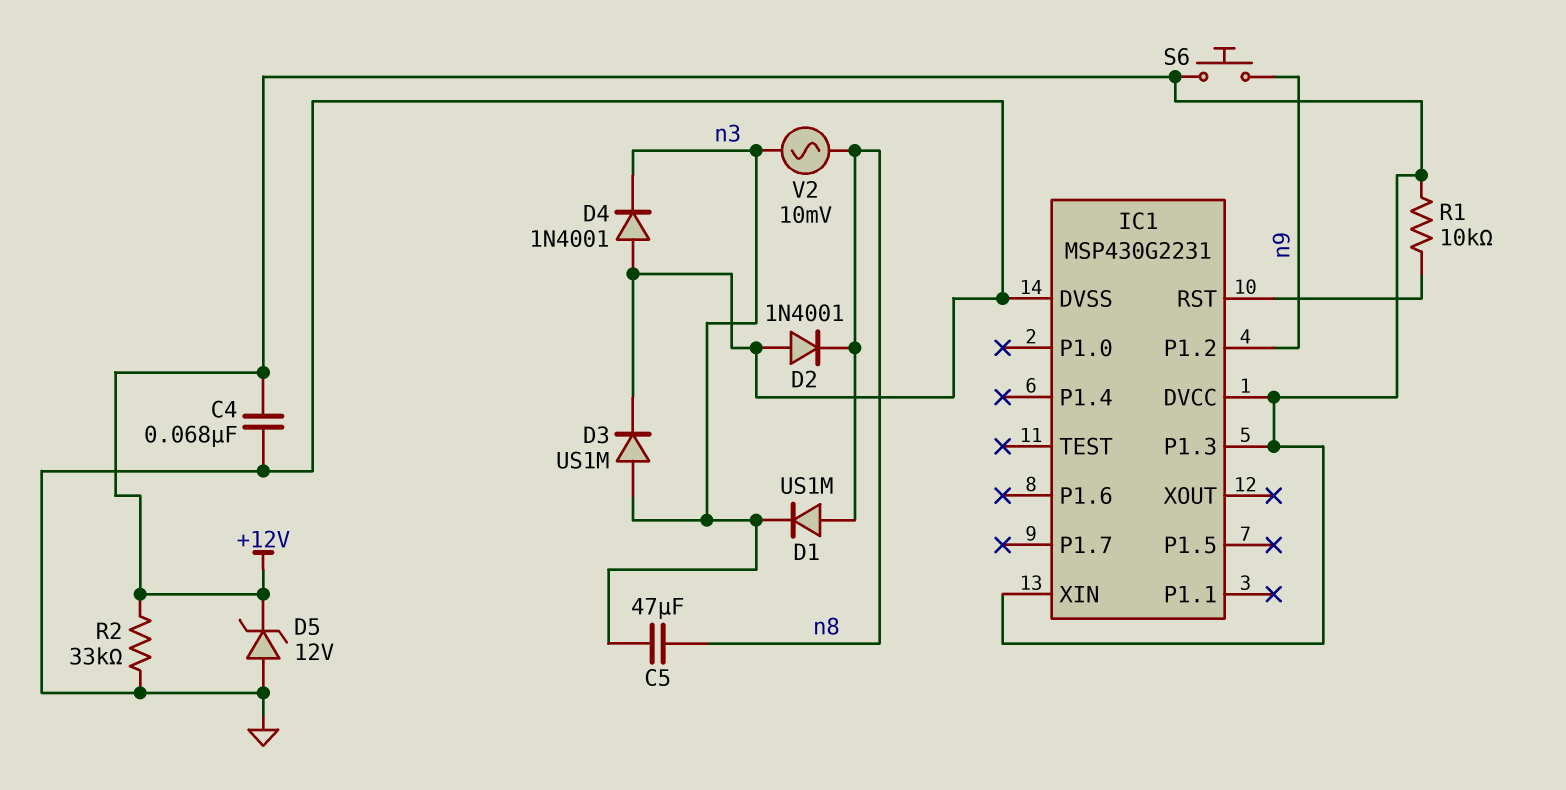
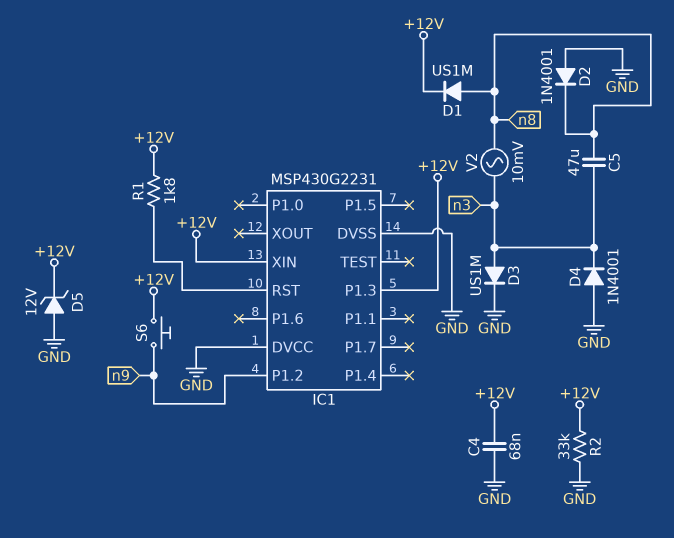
D1: diode US1M (A n8, K n3) -> diode US1M (A n8, K +12V)
IC1 pin DVCC: +12V -> GND
R1: 10k (+12V, IC1/RST) -> 1.8k (+12V, IC1/RST)

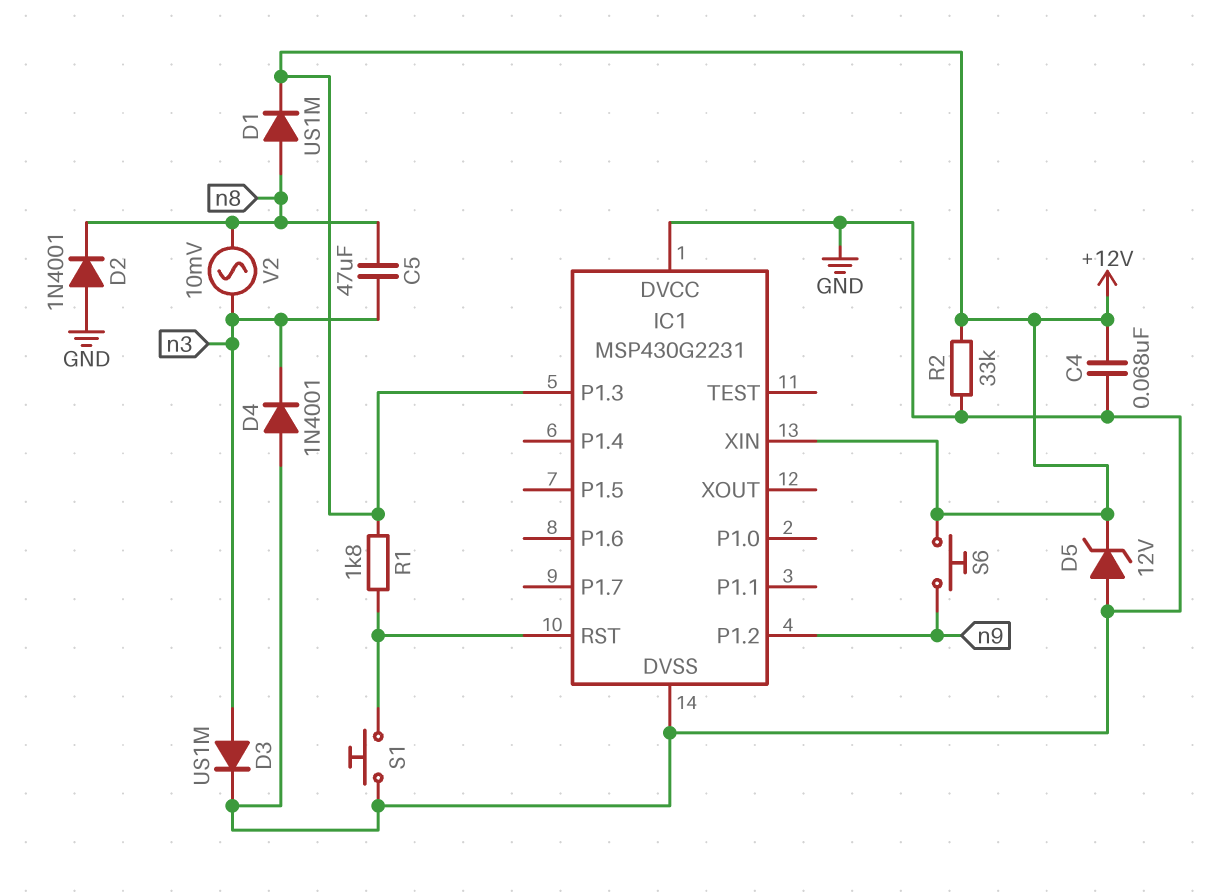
S1: none -> button (GND, IC1/RST)

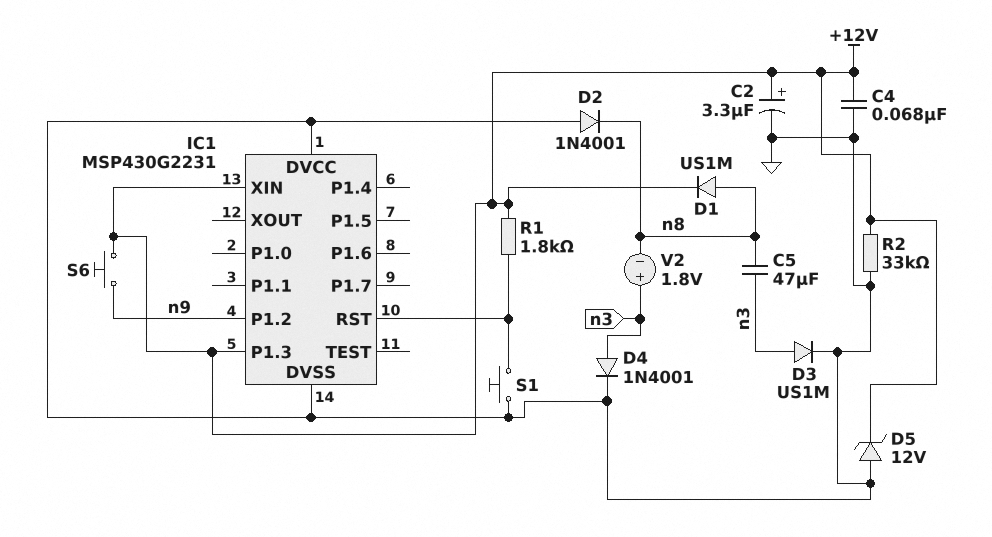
C2: none -> 3.3uF (plus +12V, minus GND)
D4: diode 1N4001 (A GND, K n3) -> diode 1N4001 (A n3, K GND)
V2: AC 10mV (n3, n8) -> 1.8V (plus n3, minus n8)

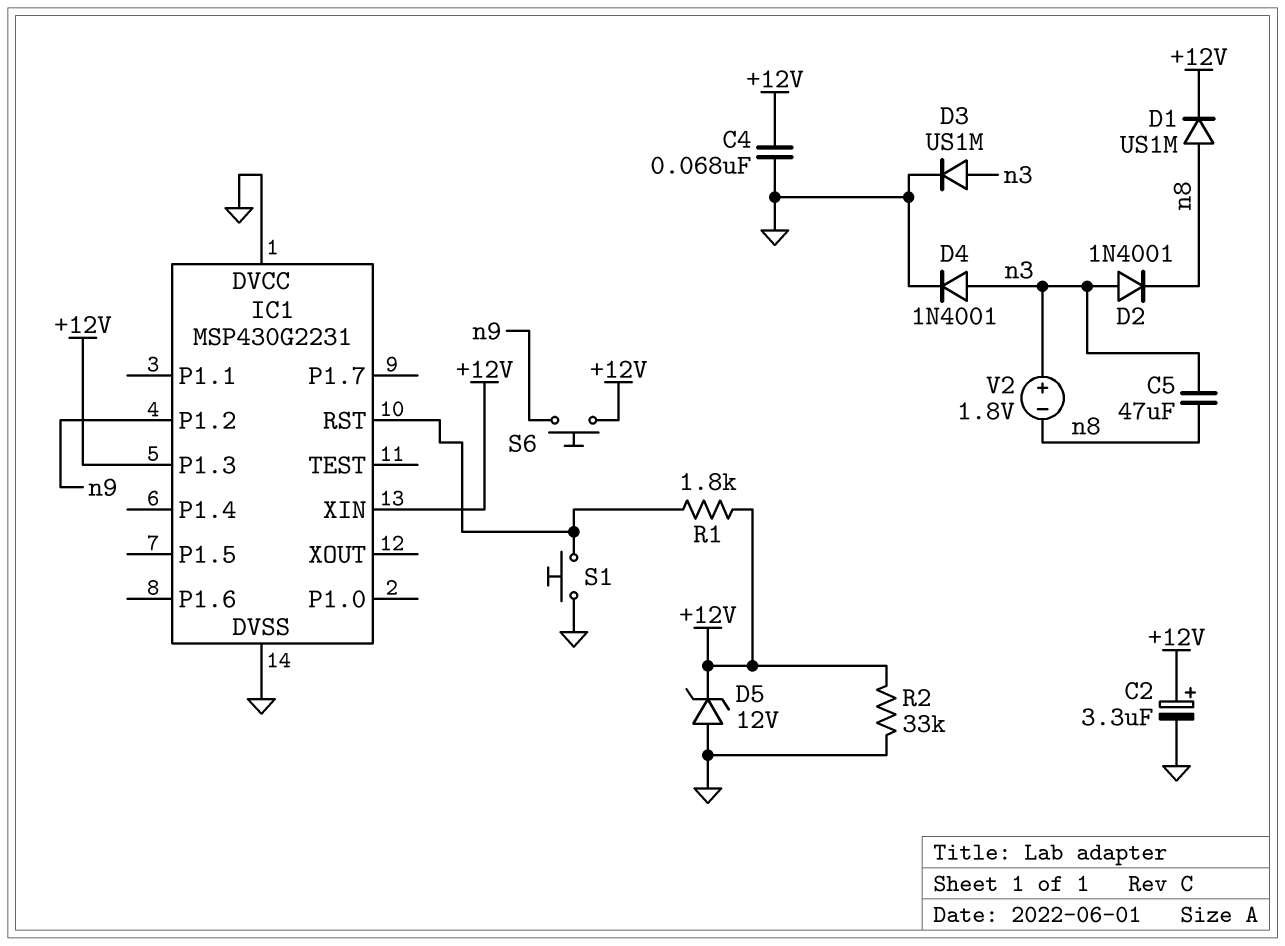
D2: diode 1N4001 (A GND, K n8) -> diode 1N4001 (A n3, K n8)

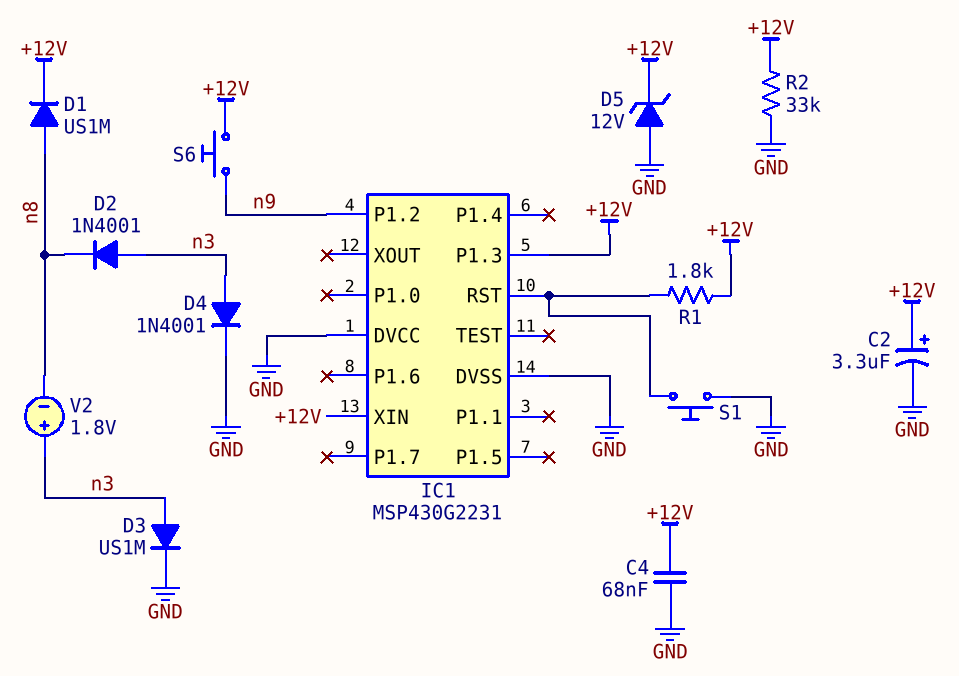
C5: 47uF (n3, n8) -> none

